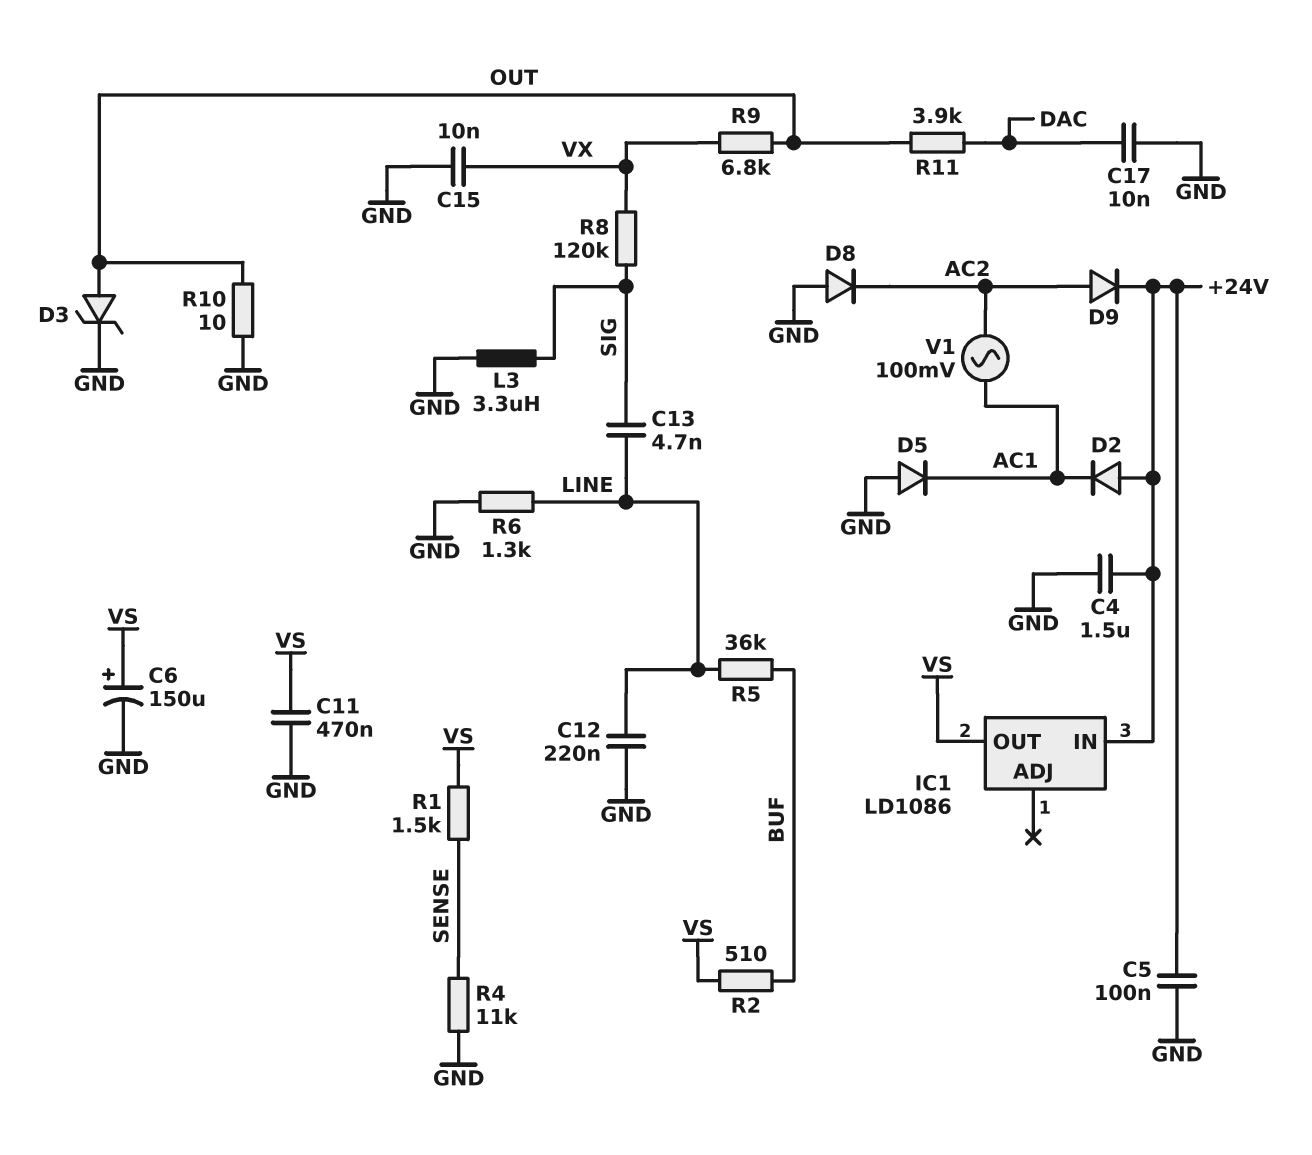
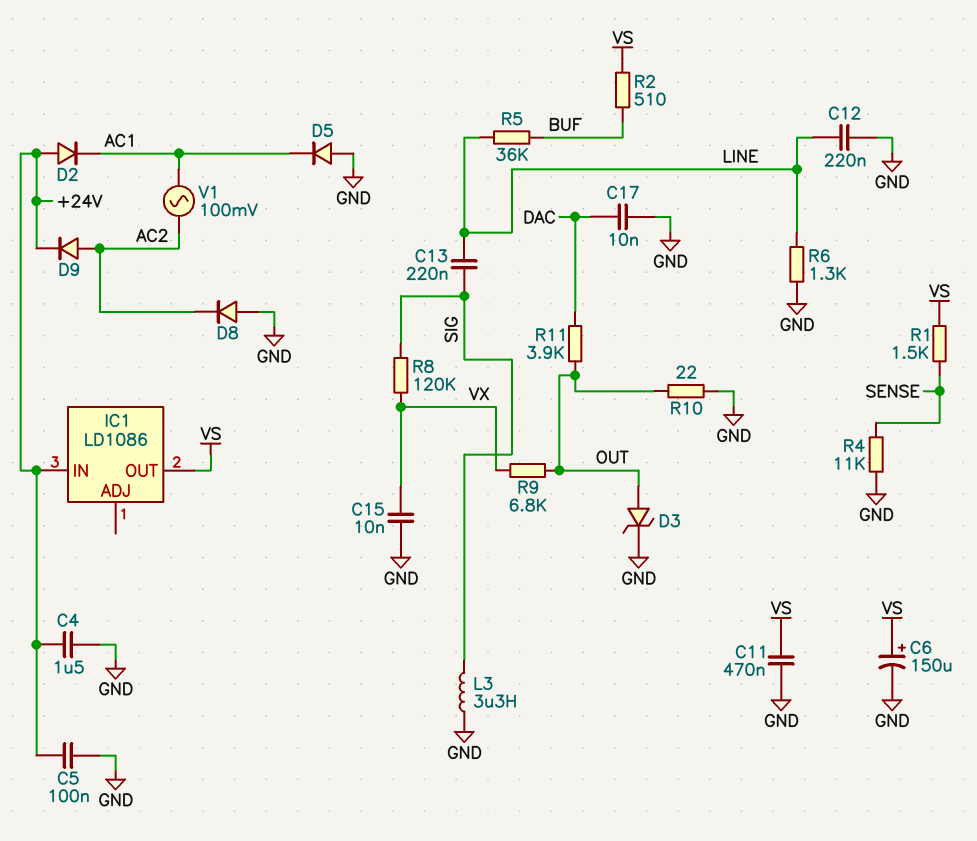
C13: 4.7nF (LINE, SIG) -> 220nF (LINE, SIG)
R10: 10 (GND, OUT) -> 22 (GND, OUT)

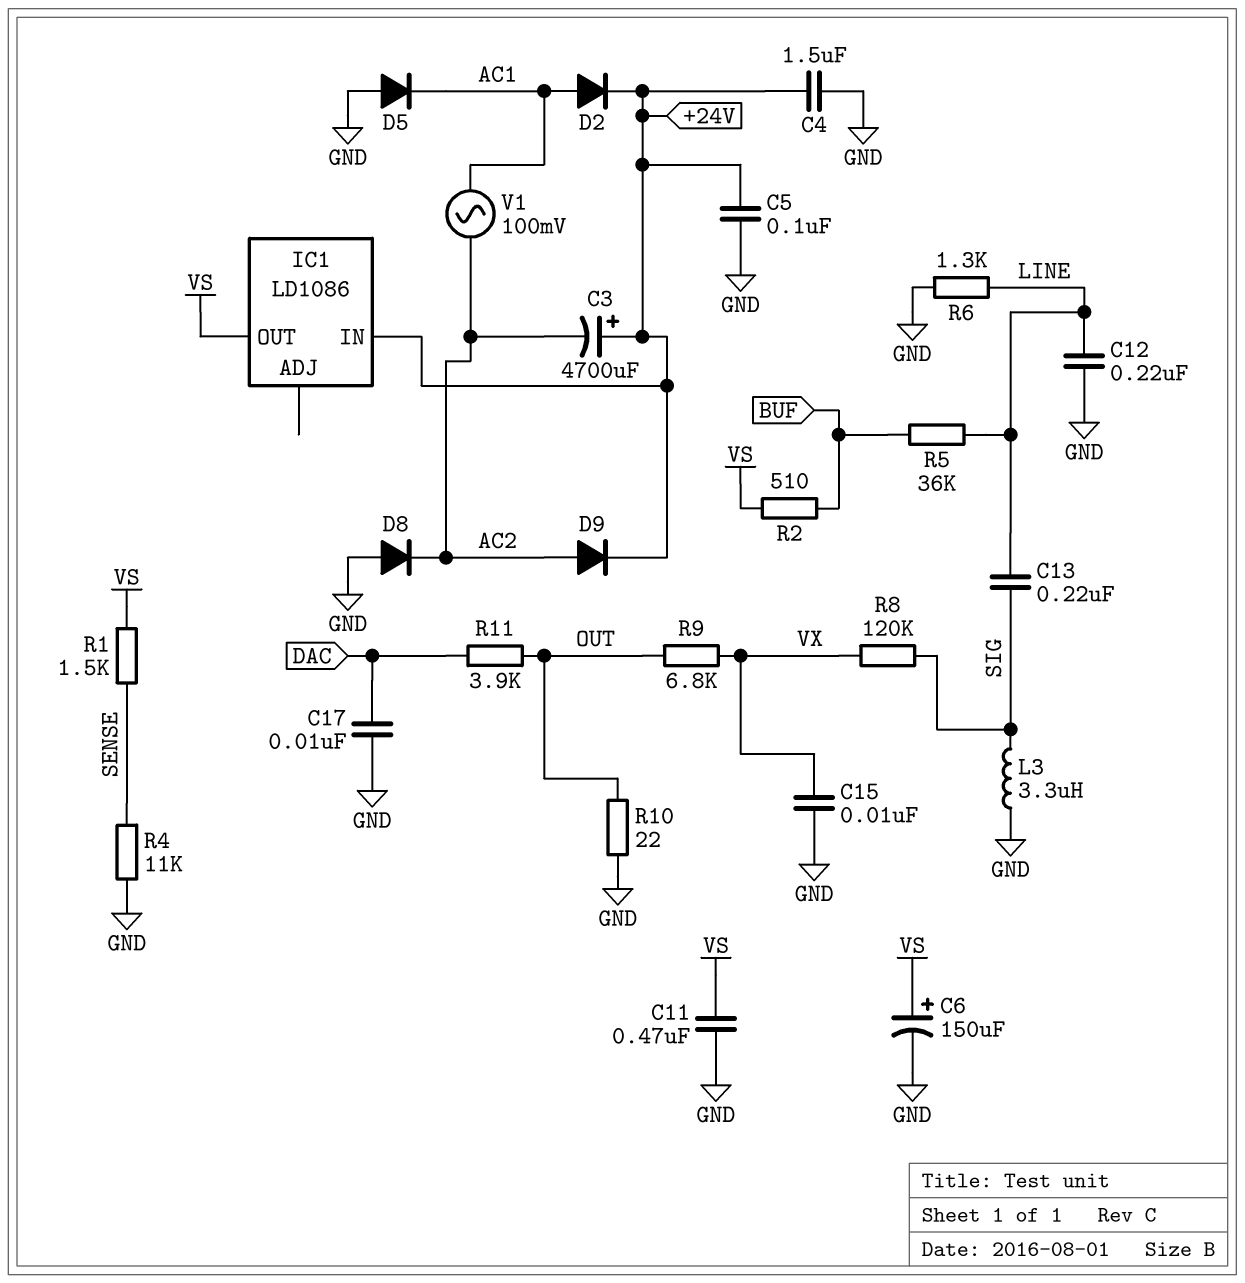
C3: none -> 4700uF (plus +24V, minus AC2)
D2: diode (A +24V, K AC1) -> diode (A AC1, K +24V)
D3: zener (A OUT, K GND) -> none

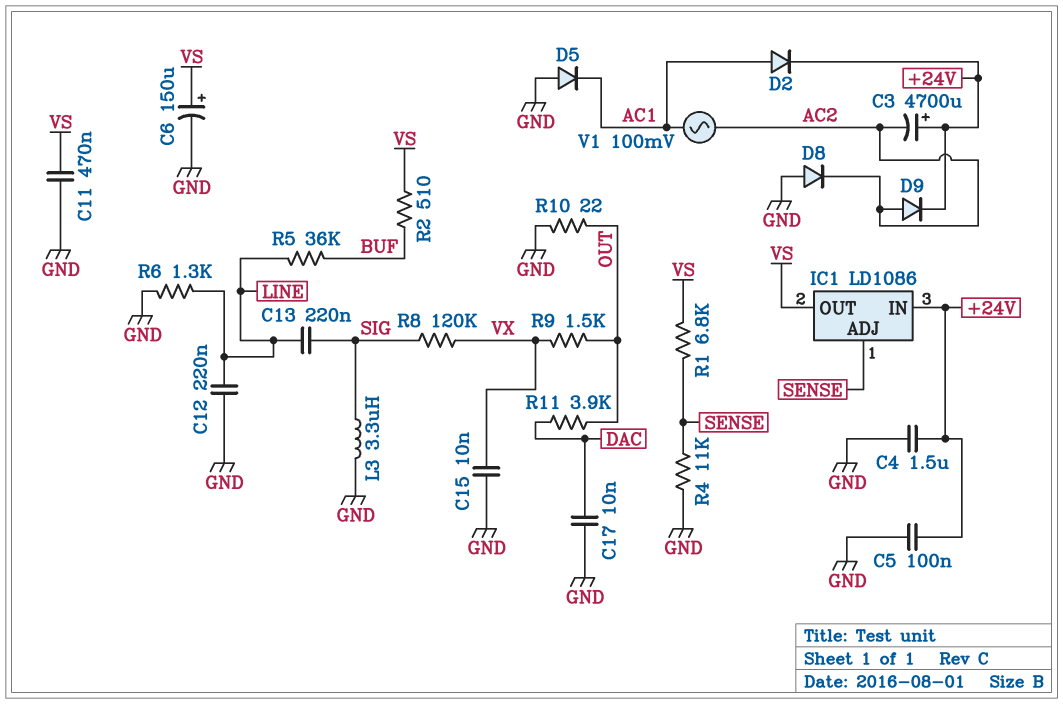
IC1 pin ADJ: none -> SENSE
R1: 1.5k (SENSE, VS) -> 6.8k (SENSE, VS)
R9: 6.8k (OUT, VX) -> 1.5k (OUT, VX)

